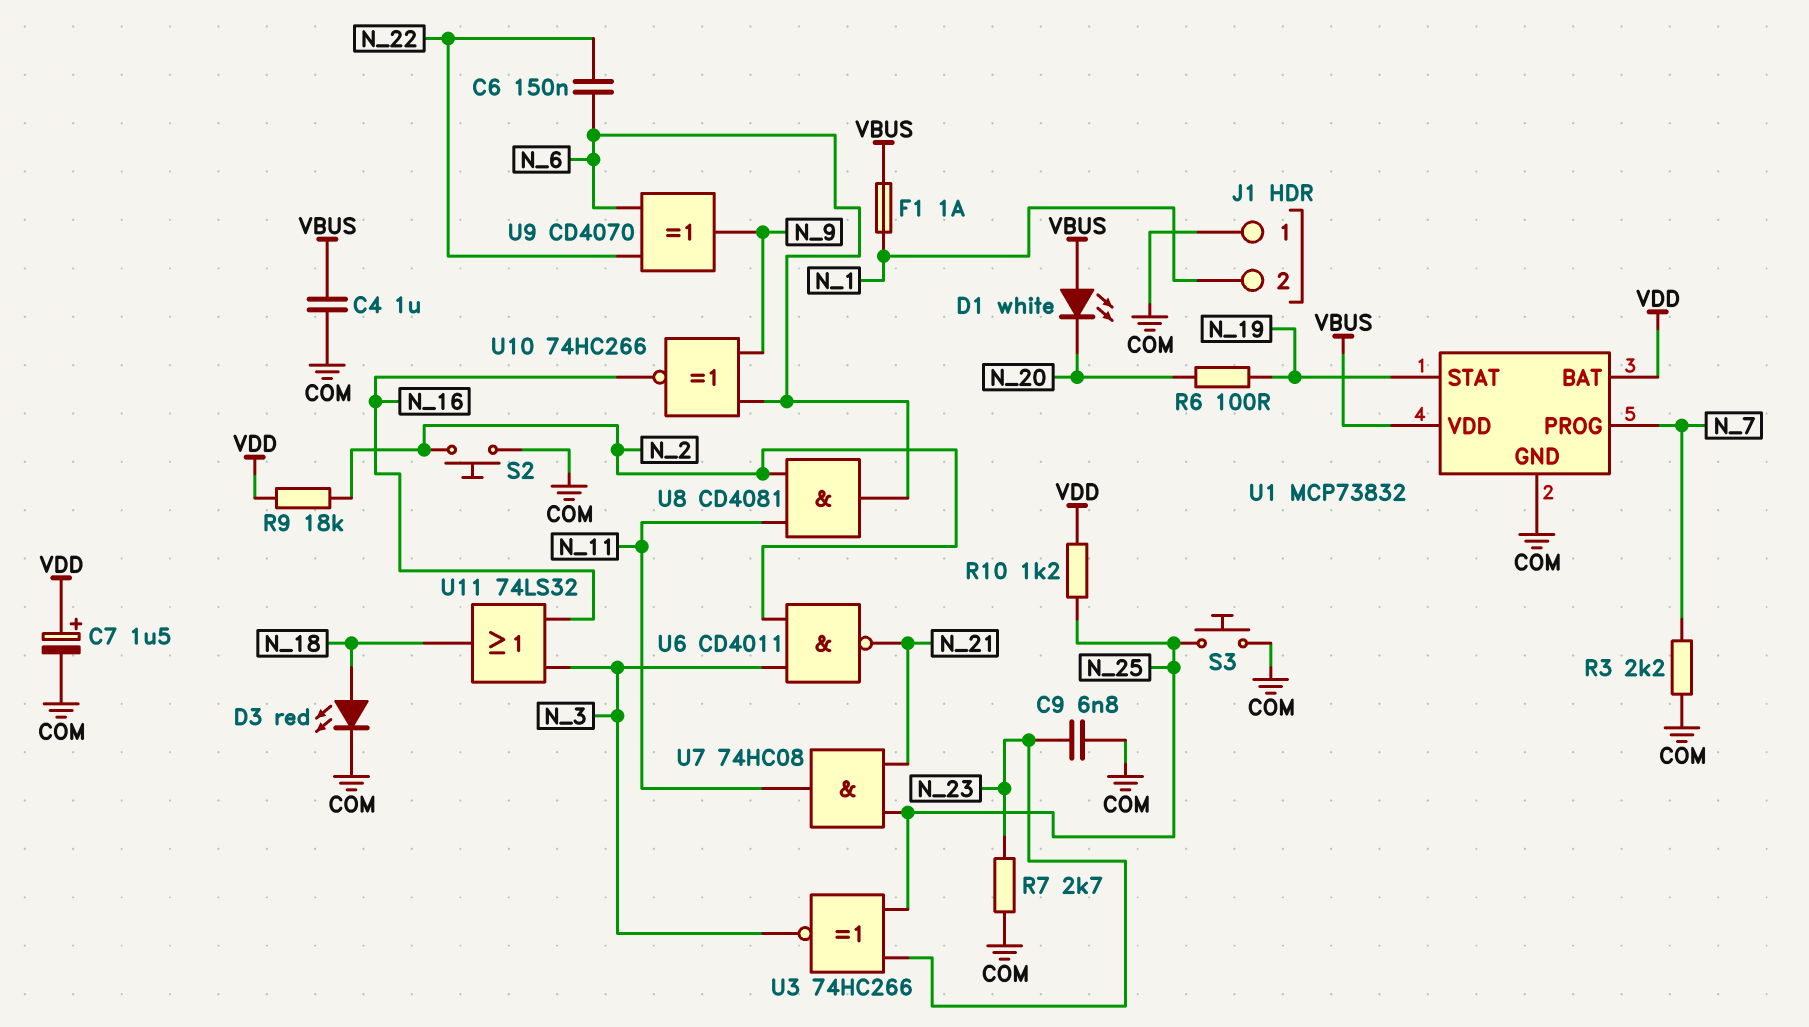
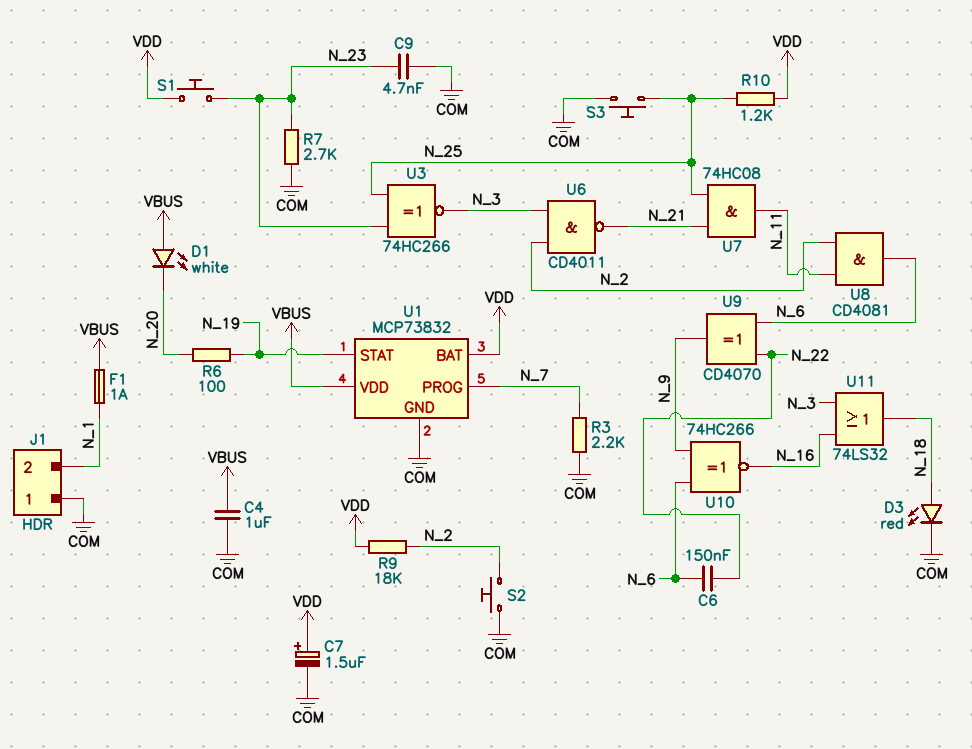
C9: 6.8nF (COM, N_23) -> 4.7nF (COM, N_23)
S1: none -> button (N_23, VDD)

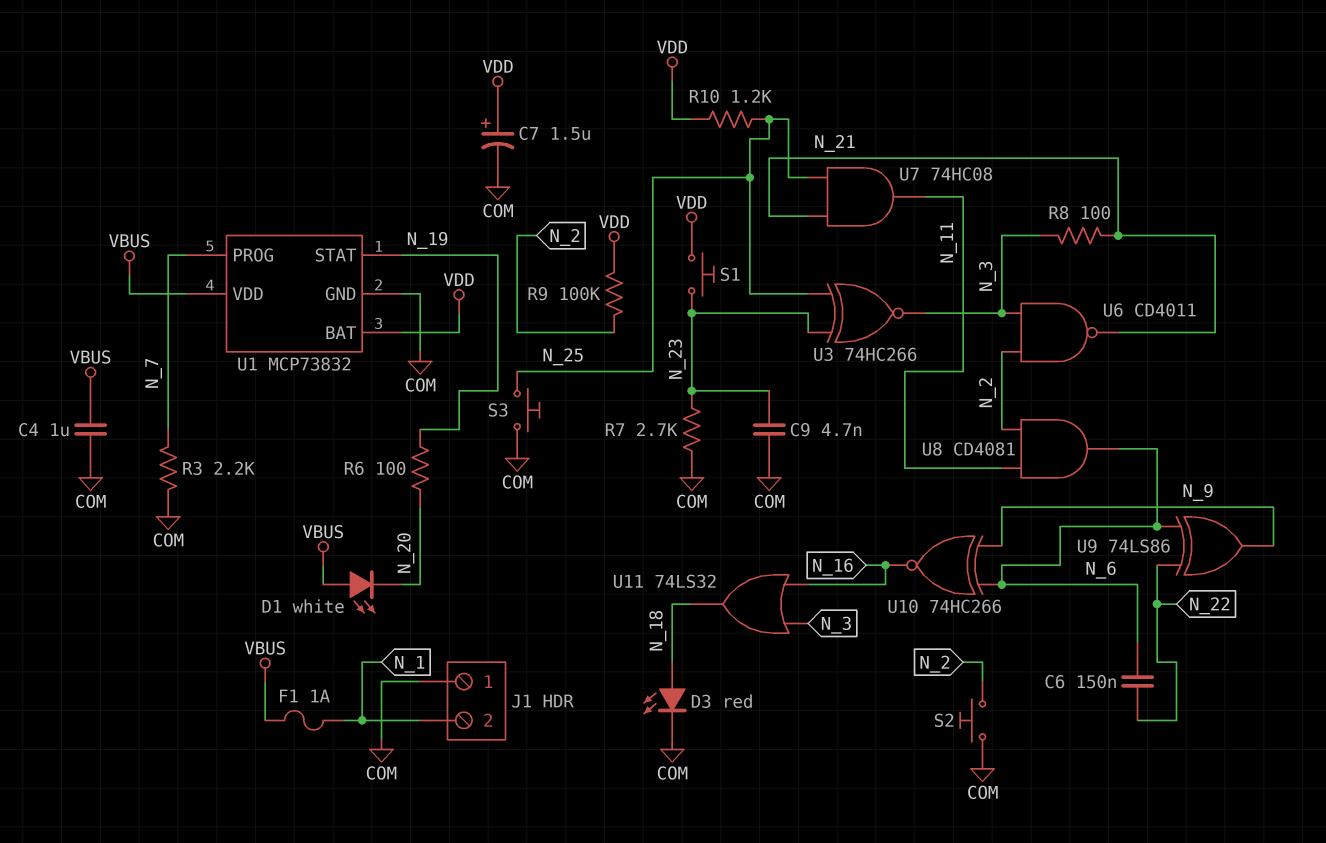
R8: none -> 100 (N_3, N_21)
R9: 18k (N_2, VDD) -> 100k (N_2, VDD)
U9: XOR CD4070 (in N_6, in N_22, out N_9) -> XOR 74LS86 (in N_6, in N_22, out N_9)

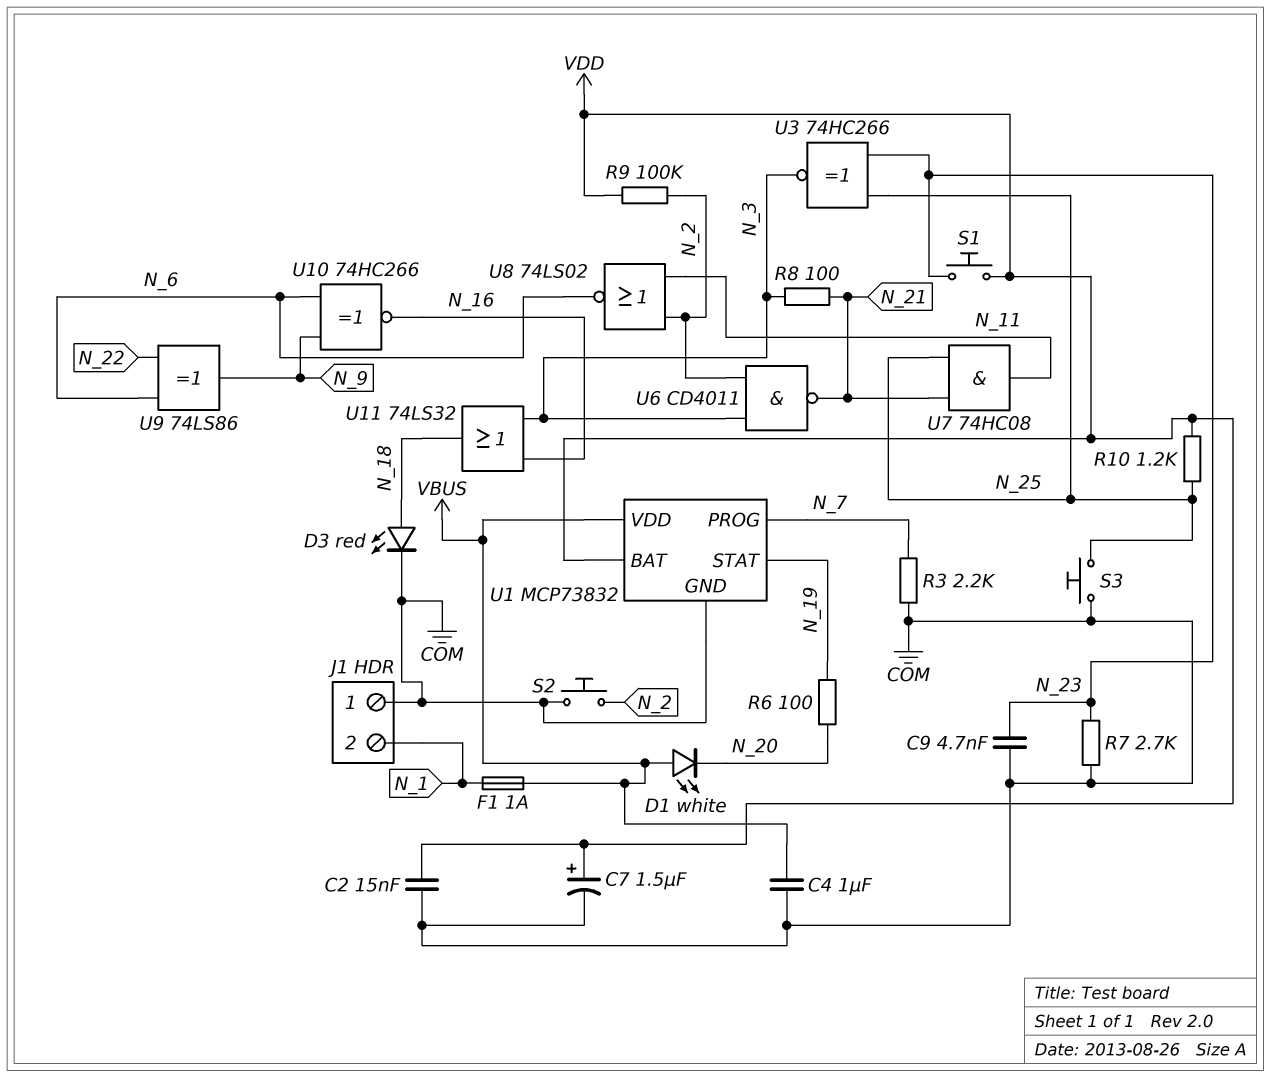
C2: none -> 15nF (COM, VDD)
C6: 150nF (N_6, N_22) -> none
U8: AND CD4081 (in N_2, in N_11, out N_6) -> NOR 74LS02 (in N_2, in N_11, out N_6)

